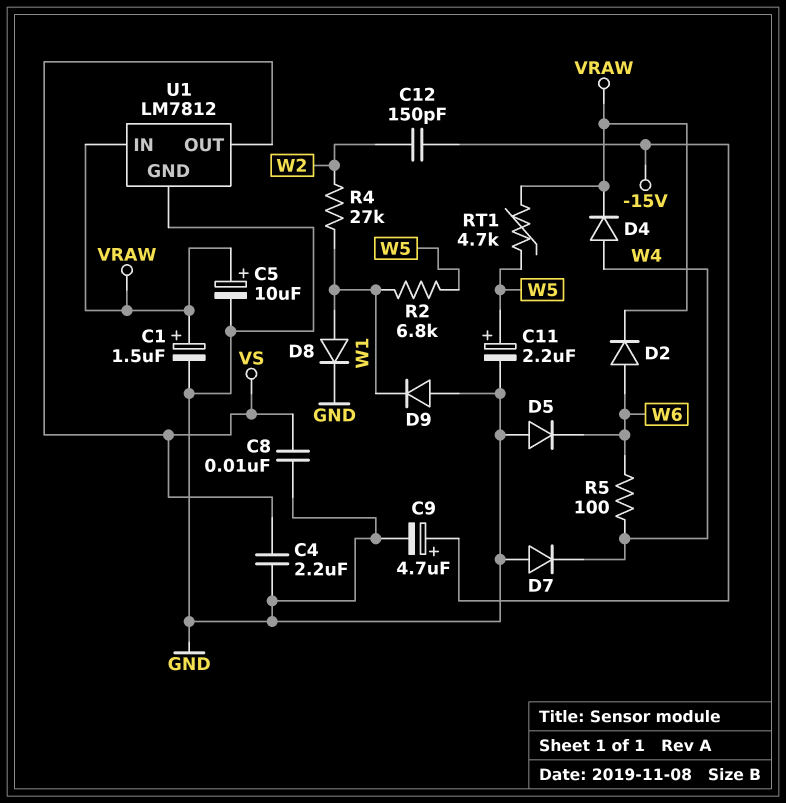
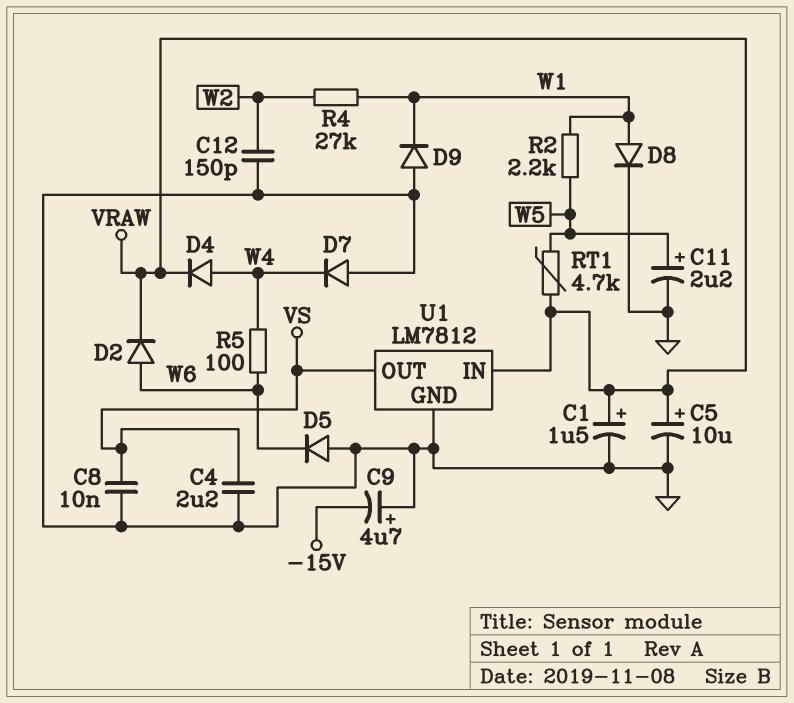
C9: 4.7uF (plus -15V, minus GND) -> 4.7uF (plus GND, minus -15V)
C12: 150pF (-15V, W2) -> 150pF (GND, W2)
R2: 6.8k (W1, W5) -> 2.2k (W1, W5)

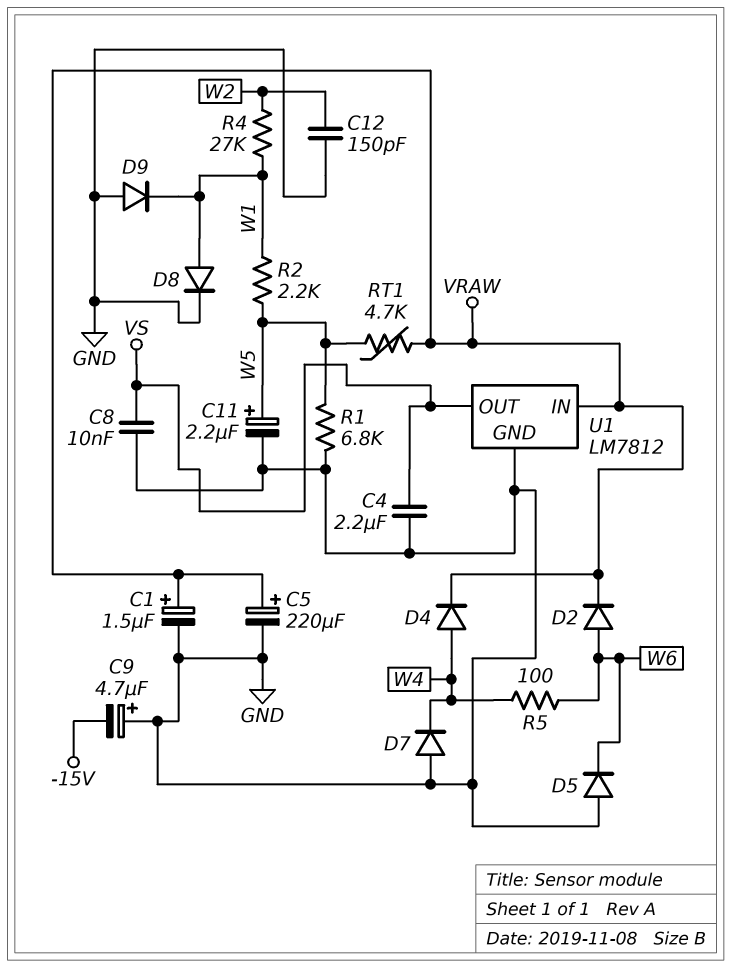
C5: 10uF (plus VRAW, minus GND) -> 220uF (plus VRAW, minus GND)
R1: none -> 6.8k (GND, W5)

